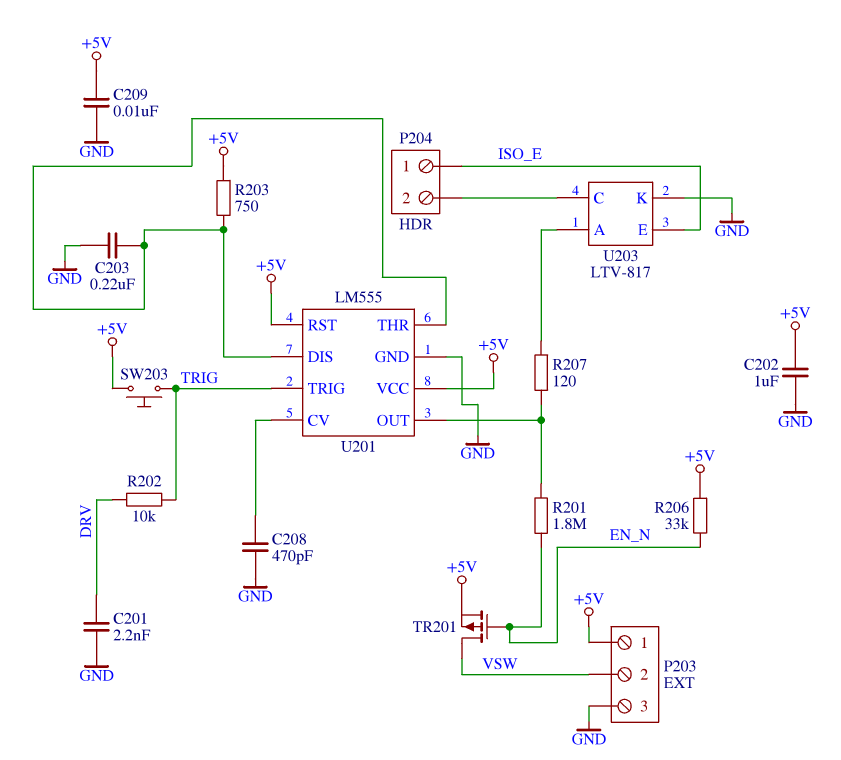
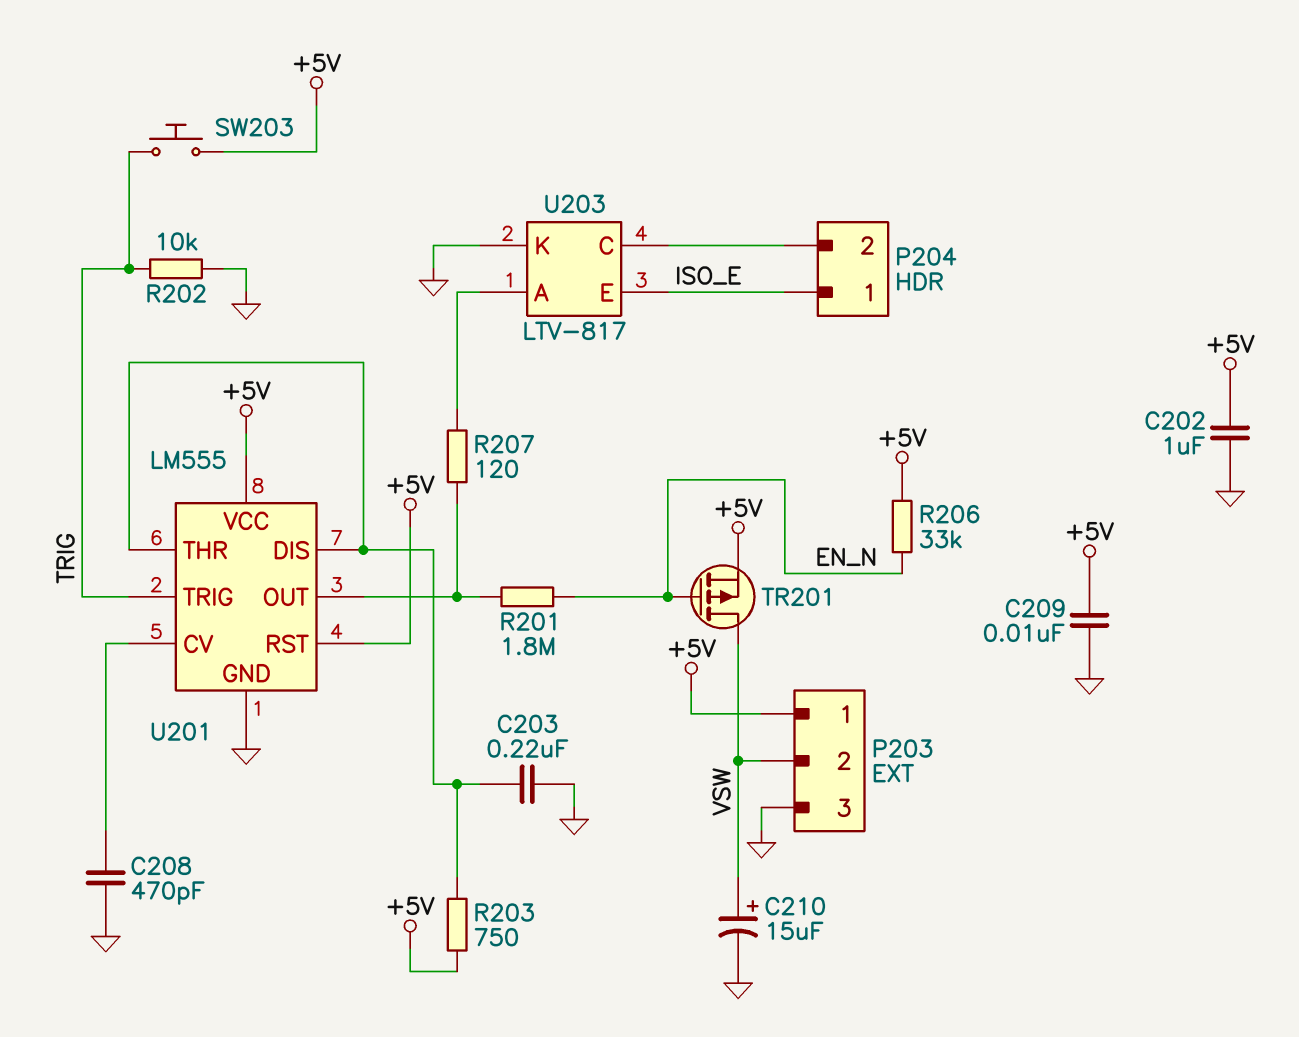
C201: 2.2nF (DRV, GND) -> none
C210: none -> 15uF (plus VSW, minus GND)
R202: 10k (DRV, TRIG) -> 10k (GND, TRIG)

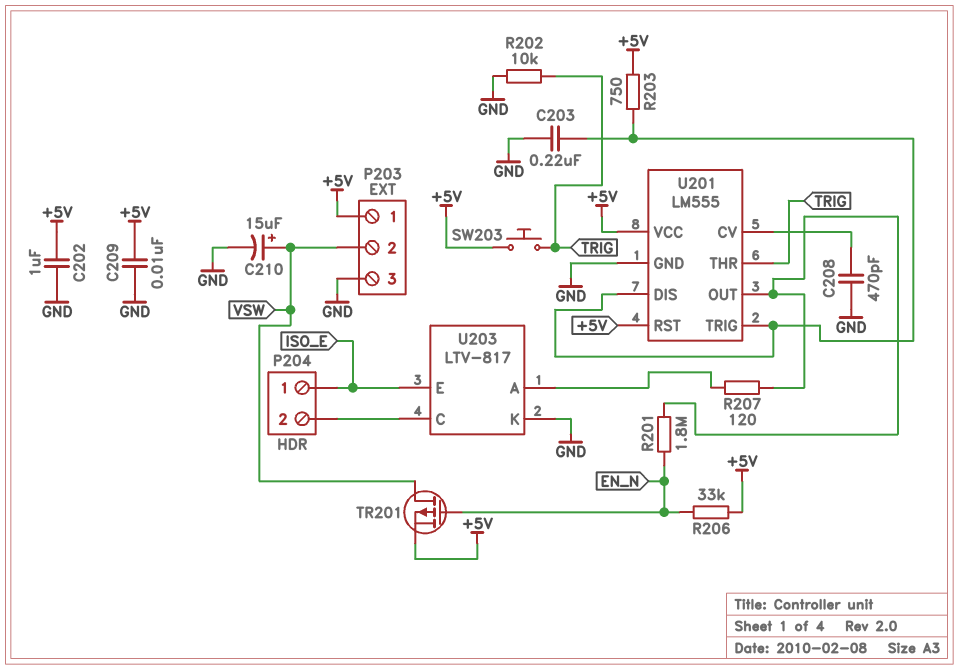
U201 pin THR: U201/DIS -> TRIG
U201 pin TRIG: TRIG -> U201/DIS

